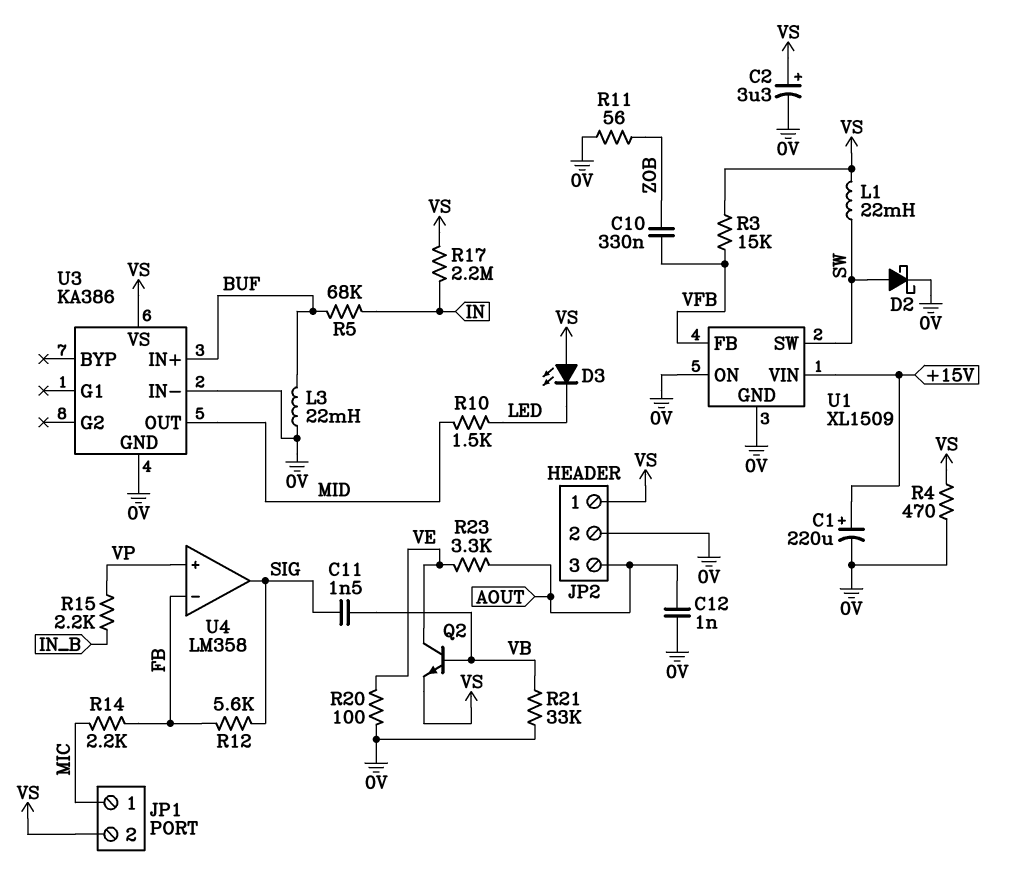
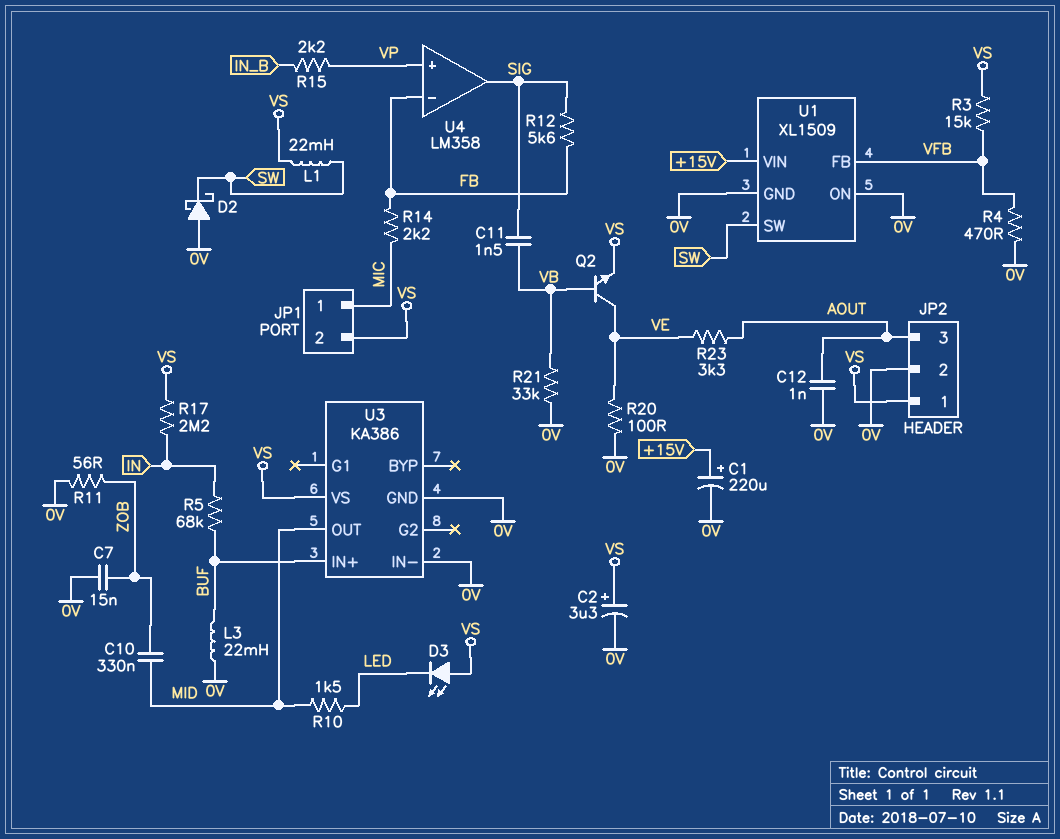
C7: none -> 15nF (0V, ZOB)
C10: 330nF (VFB, ZOB) -> 330nF (MID, ZOB)
D2: schottky (A SW, K 0V) -> schottky (A 0V, K SW)
R4: 470 (0V, VS) -> 470 (0V, VFB)

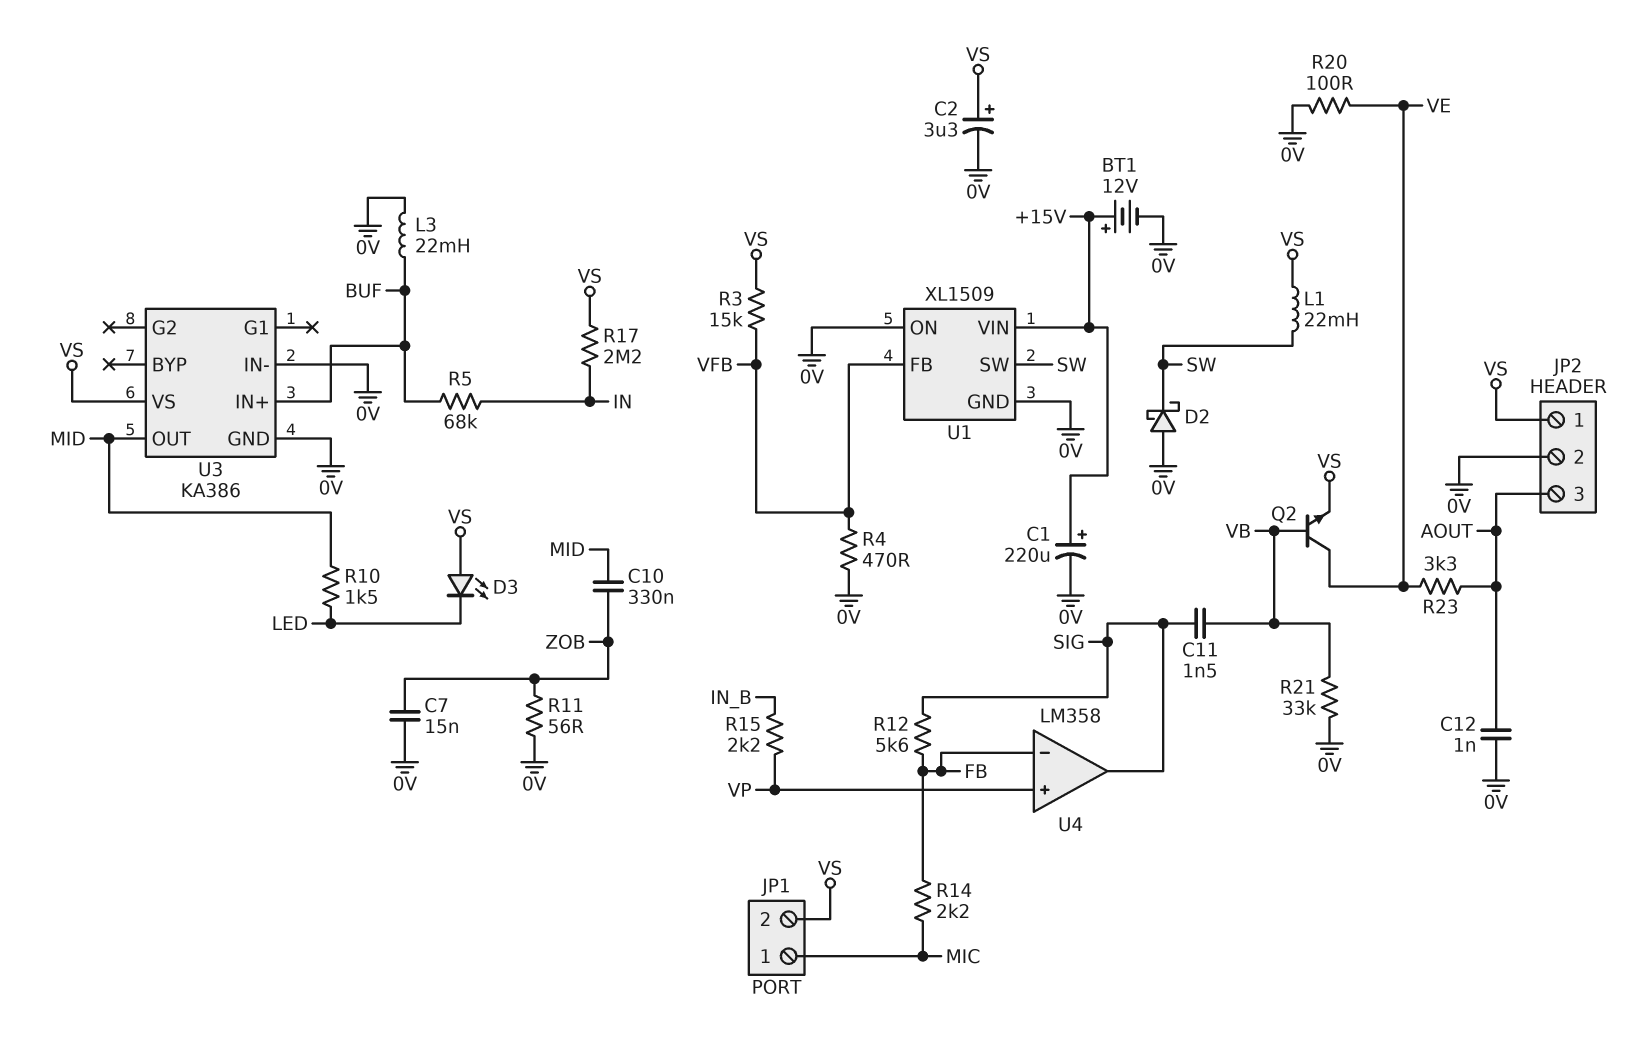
BT1: none -> 12V (plus +15V, minus 0V)

